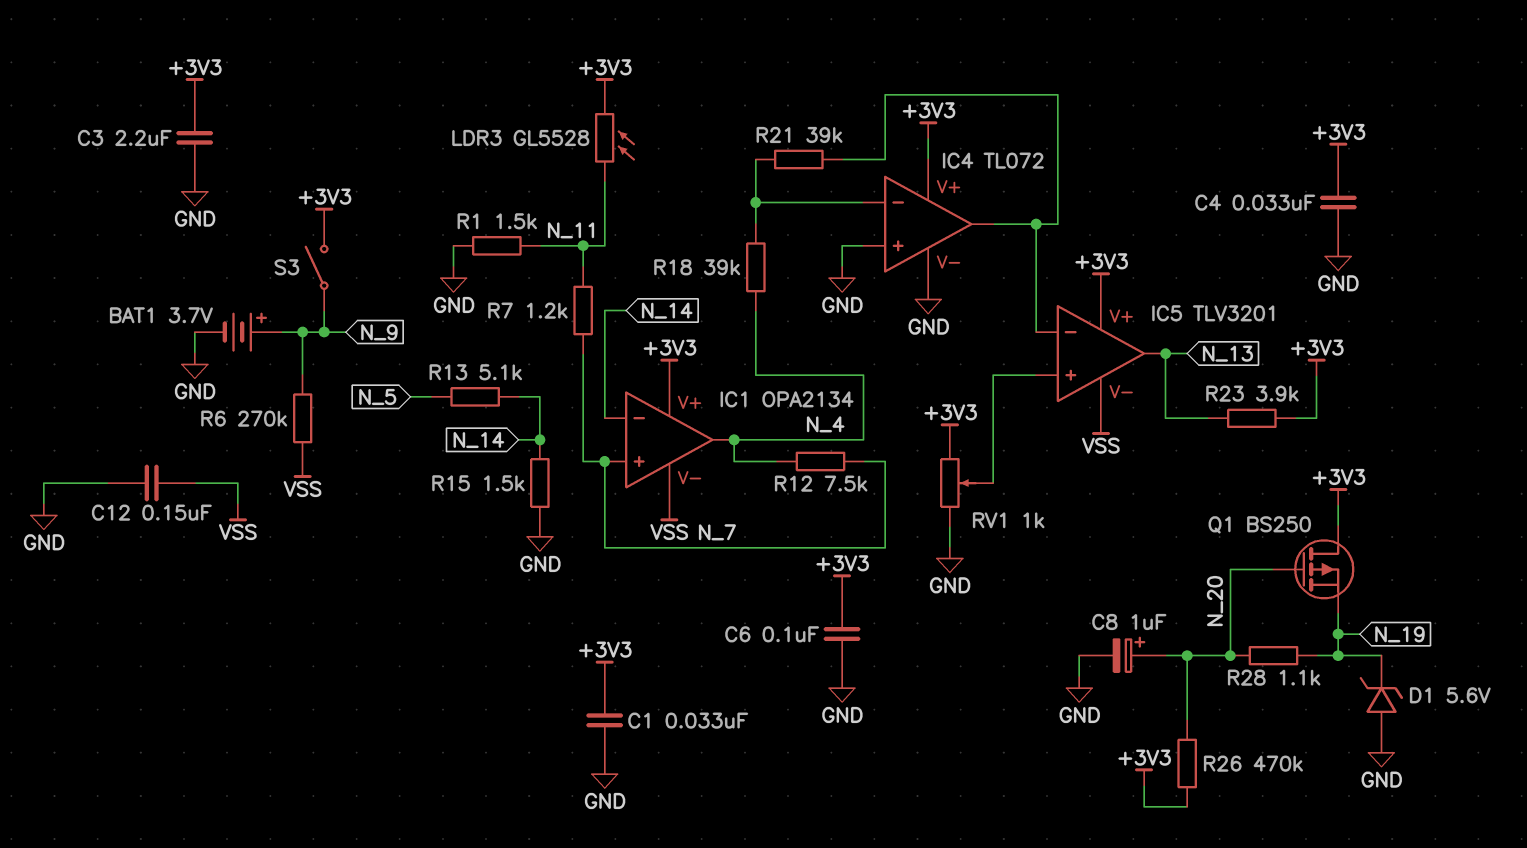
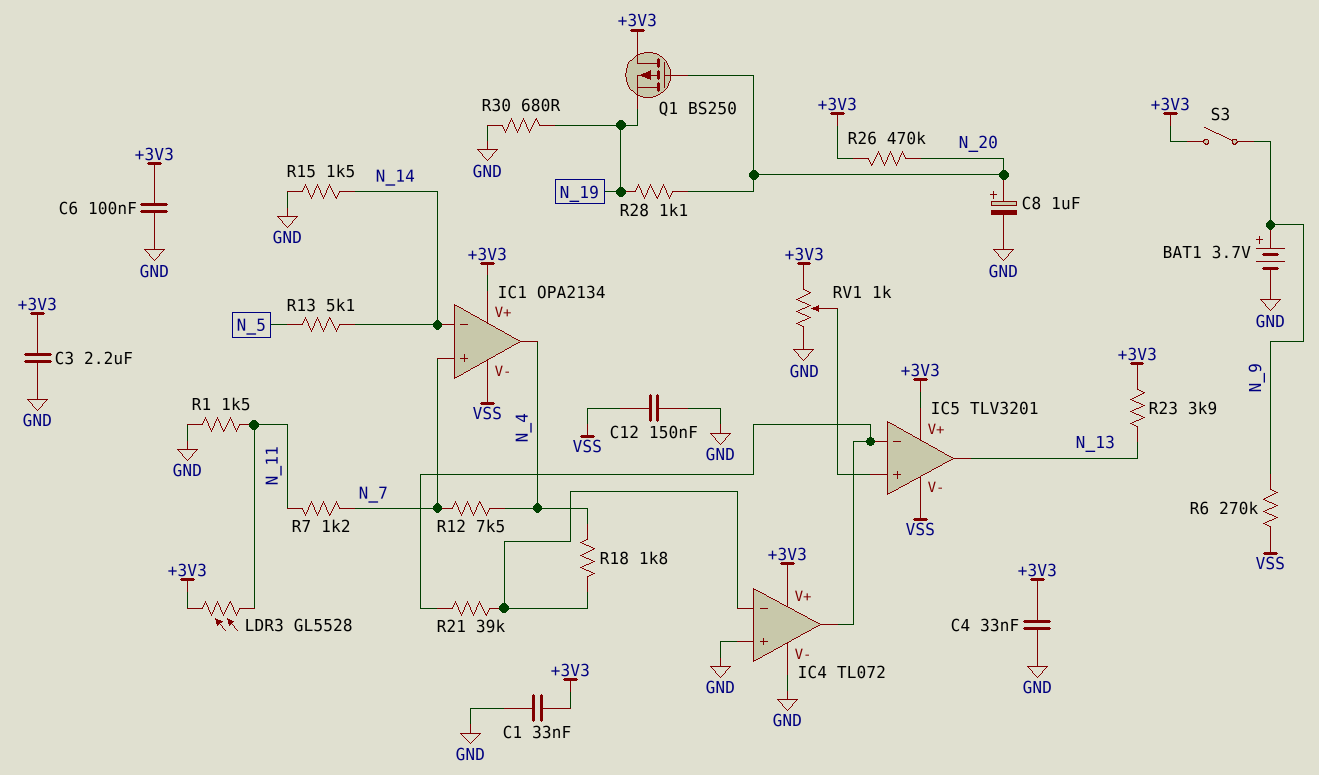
D1: zener 5.6V (A GND, K N_19) -> none
R18: 39k (IC4/in-, N_4) -> 1.8k (IC4/in-, N_4)
R30: none -> 680 (GND, N_19)

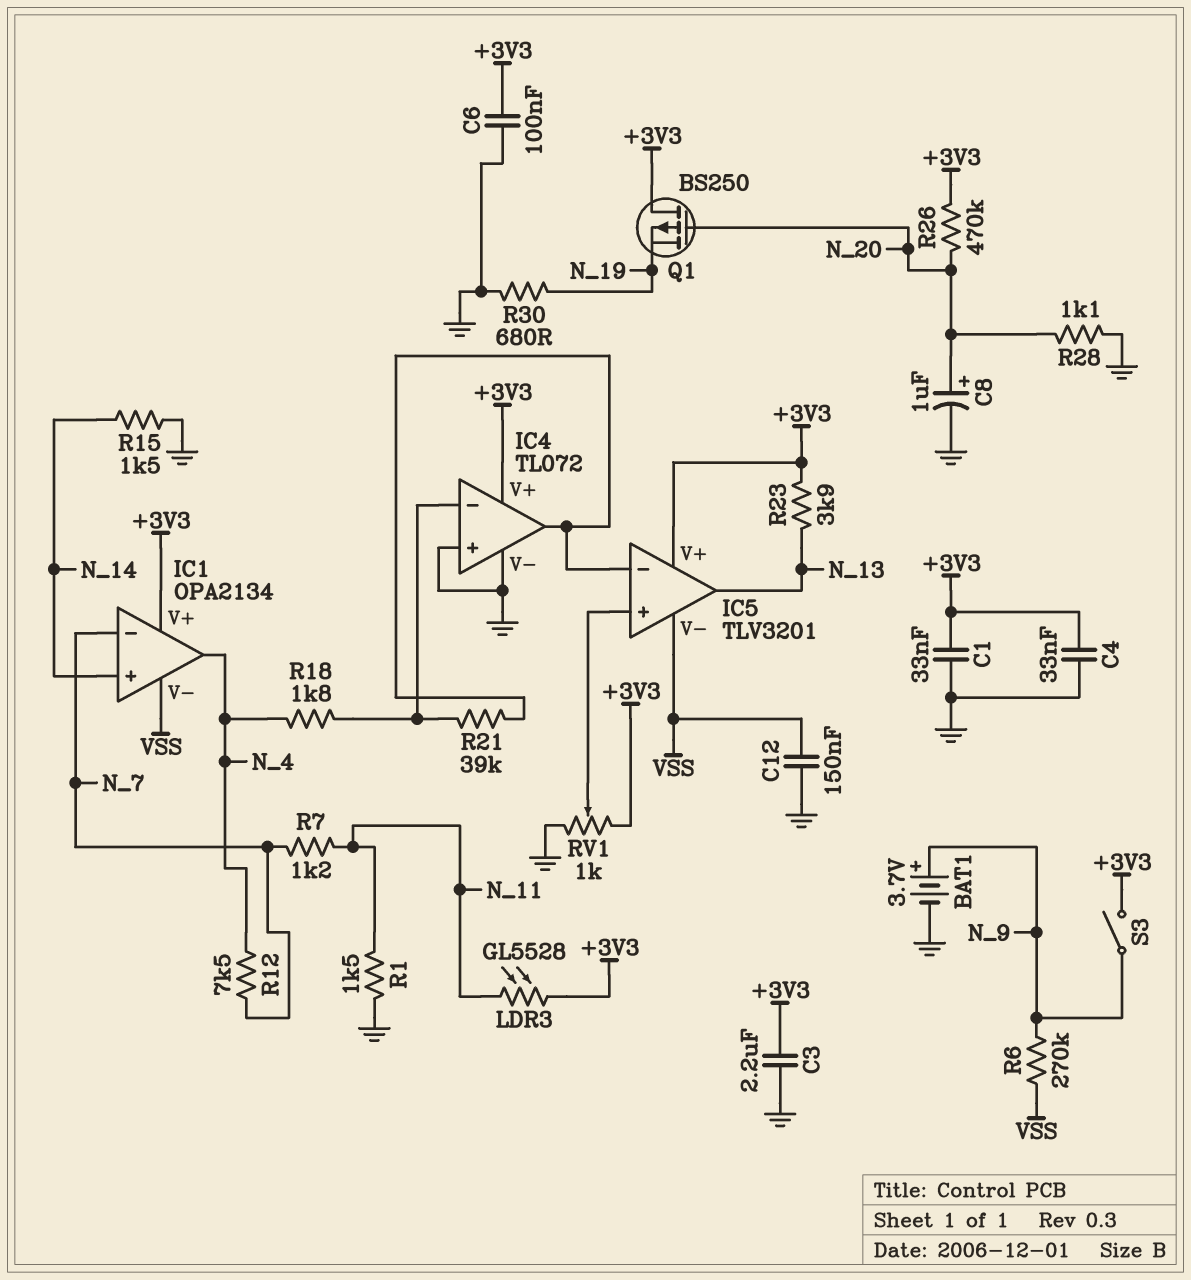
IC1 pin in+: N_7 -> N_14
IC1 pin in-: N_14 -> N_7
R13: 5.1k (N_5, N_14) -> none
R28: 1.1k (N_19, N_20) -> 1.1k (GND, N_20)

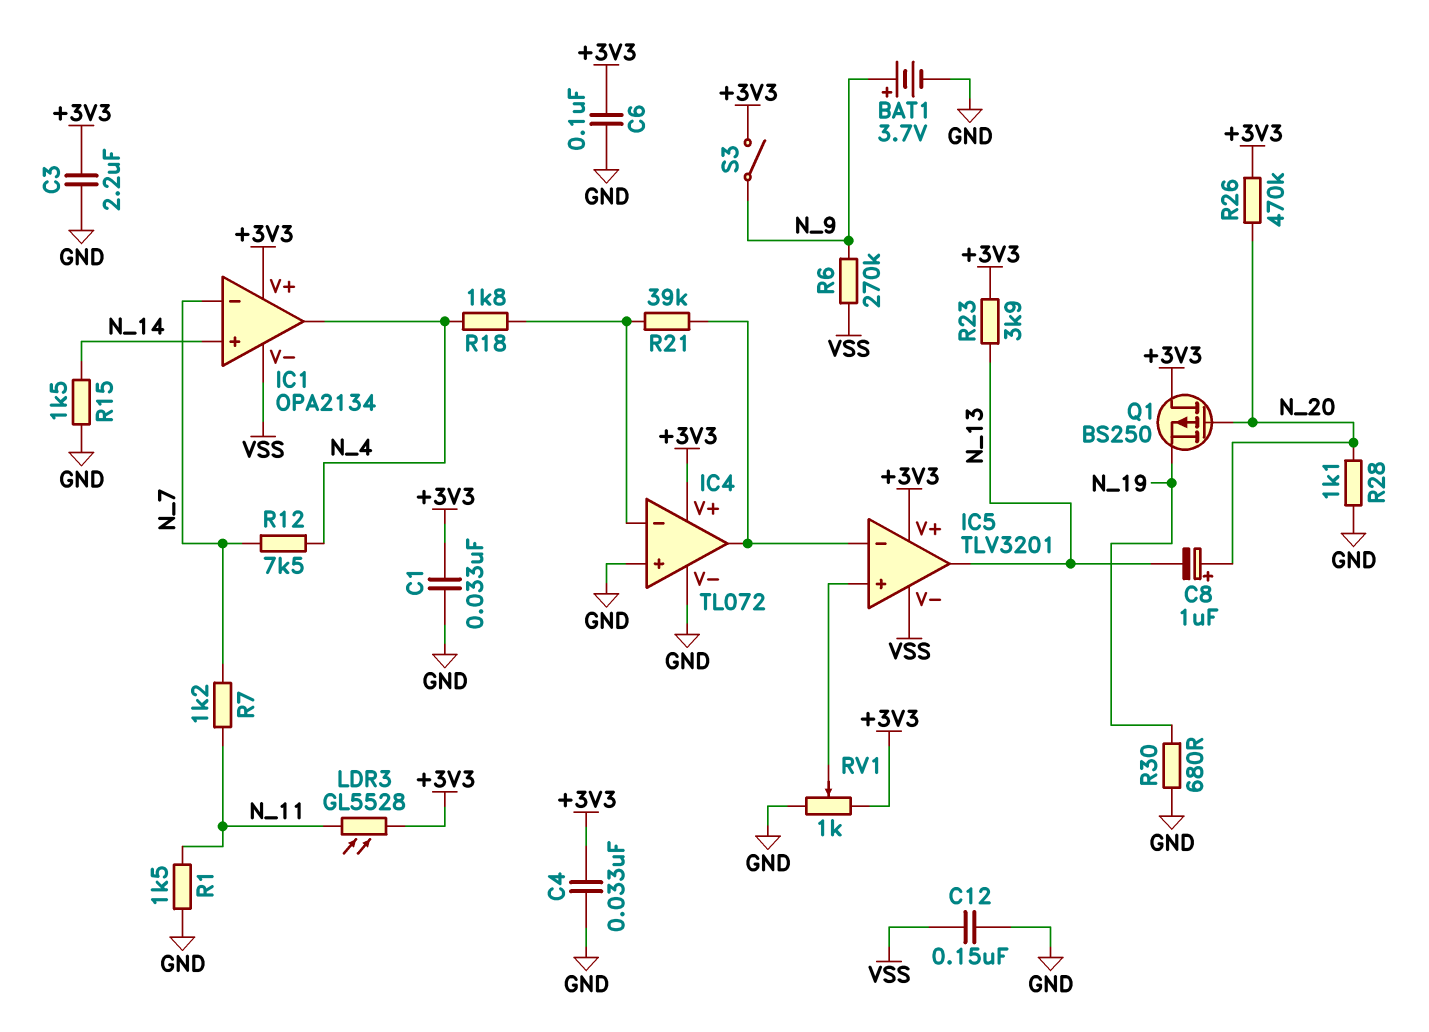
C8: 1uF (plus N_20, minus GND) -> 1uF (plus N_20, minus N_13)

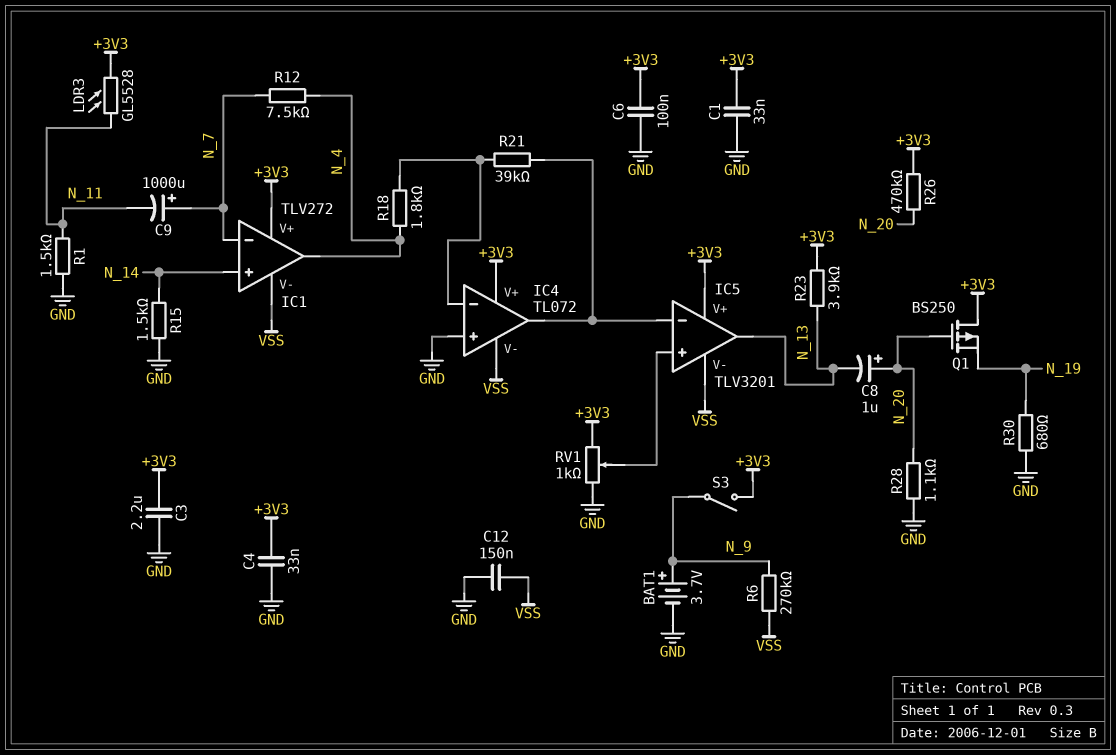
C9: none -> 1000uF (plus N_7, minus N_11)
IC1: OPA2134 -> TLV272
IC4 pin V-: GND -> VSS
R7: 1.2k (N_7, N_11) -> none

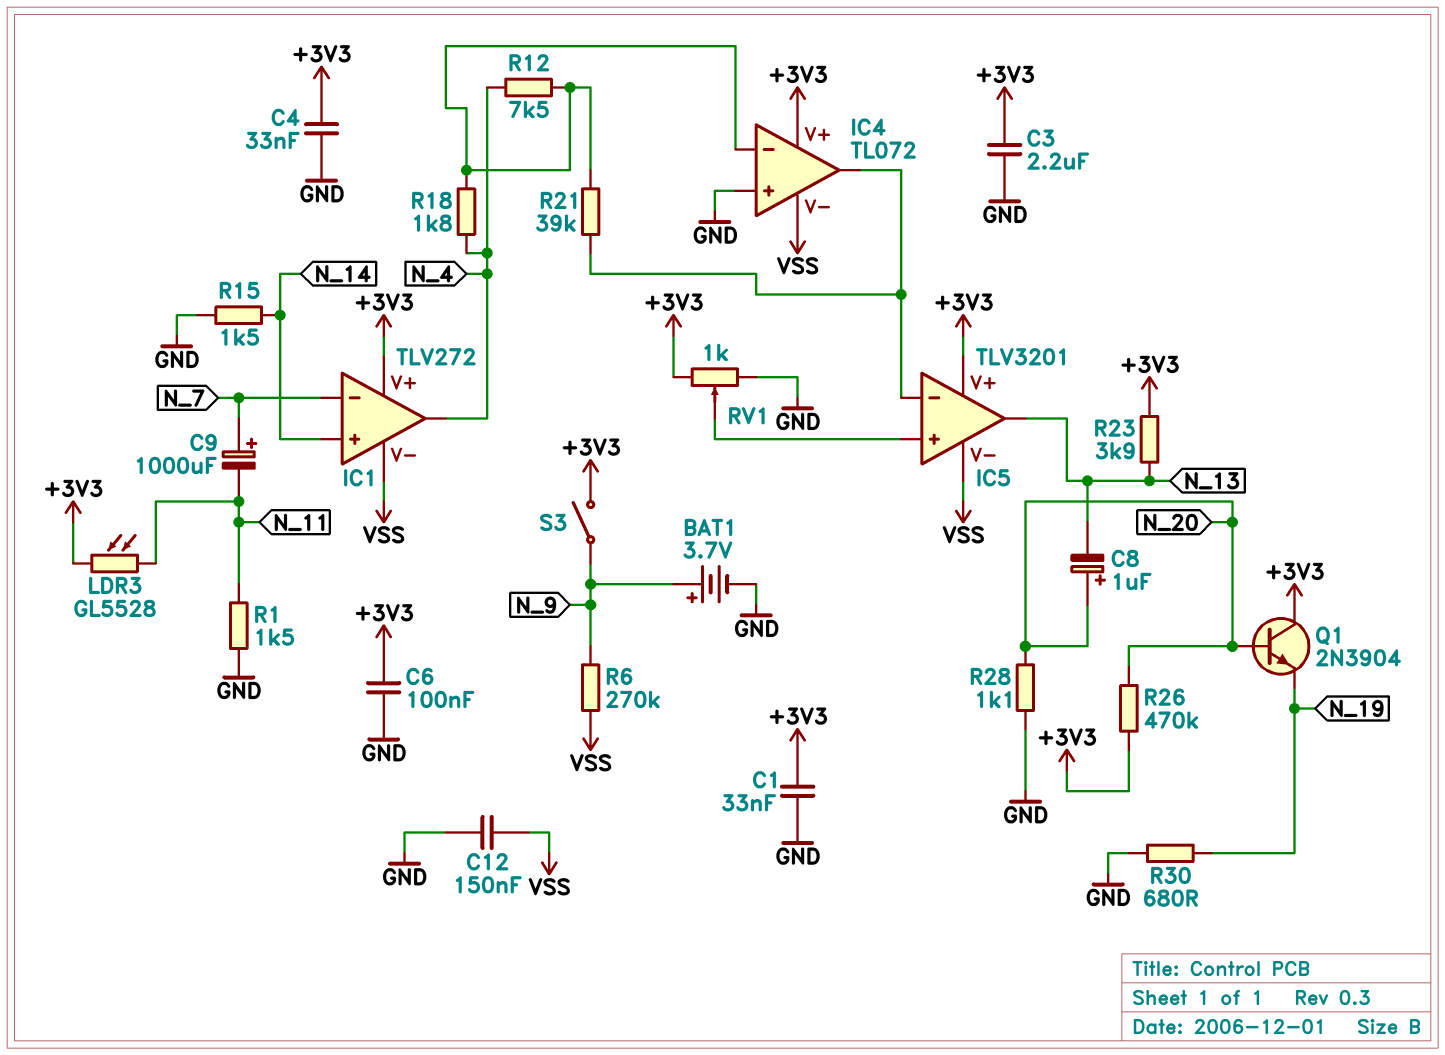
Q1: PMOS BS250 (G N_20, D +3V3, S N_19) -> NPN 2N3904 (B N_20, C +3V3, E N_19)
R12: 7.5k (N_4, N_7) -> 7.5k (IC4/in-, N_4)

